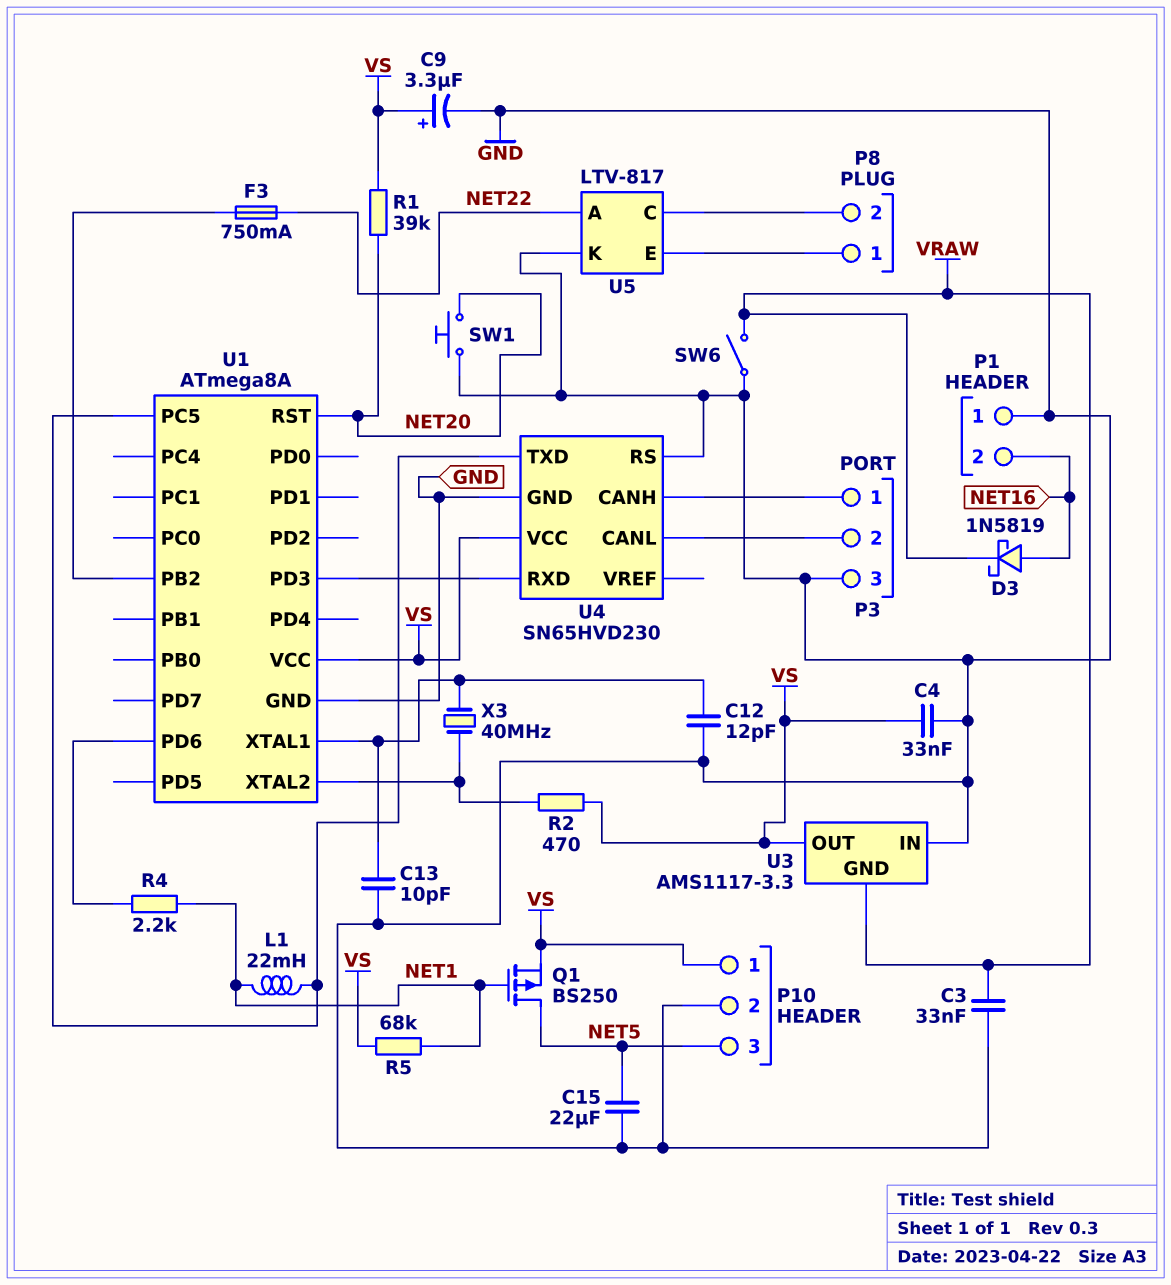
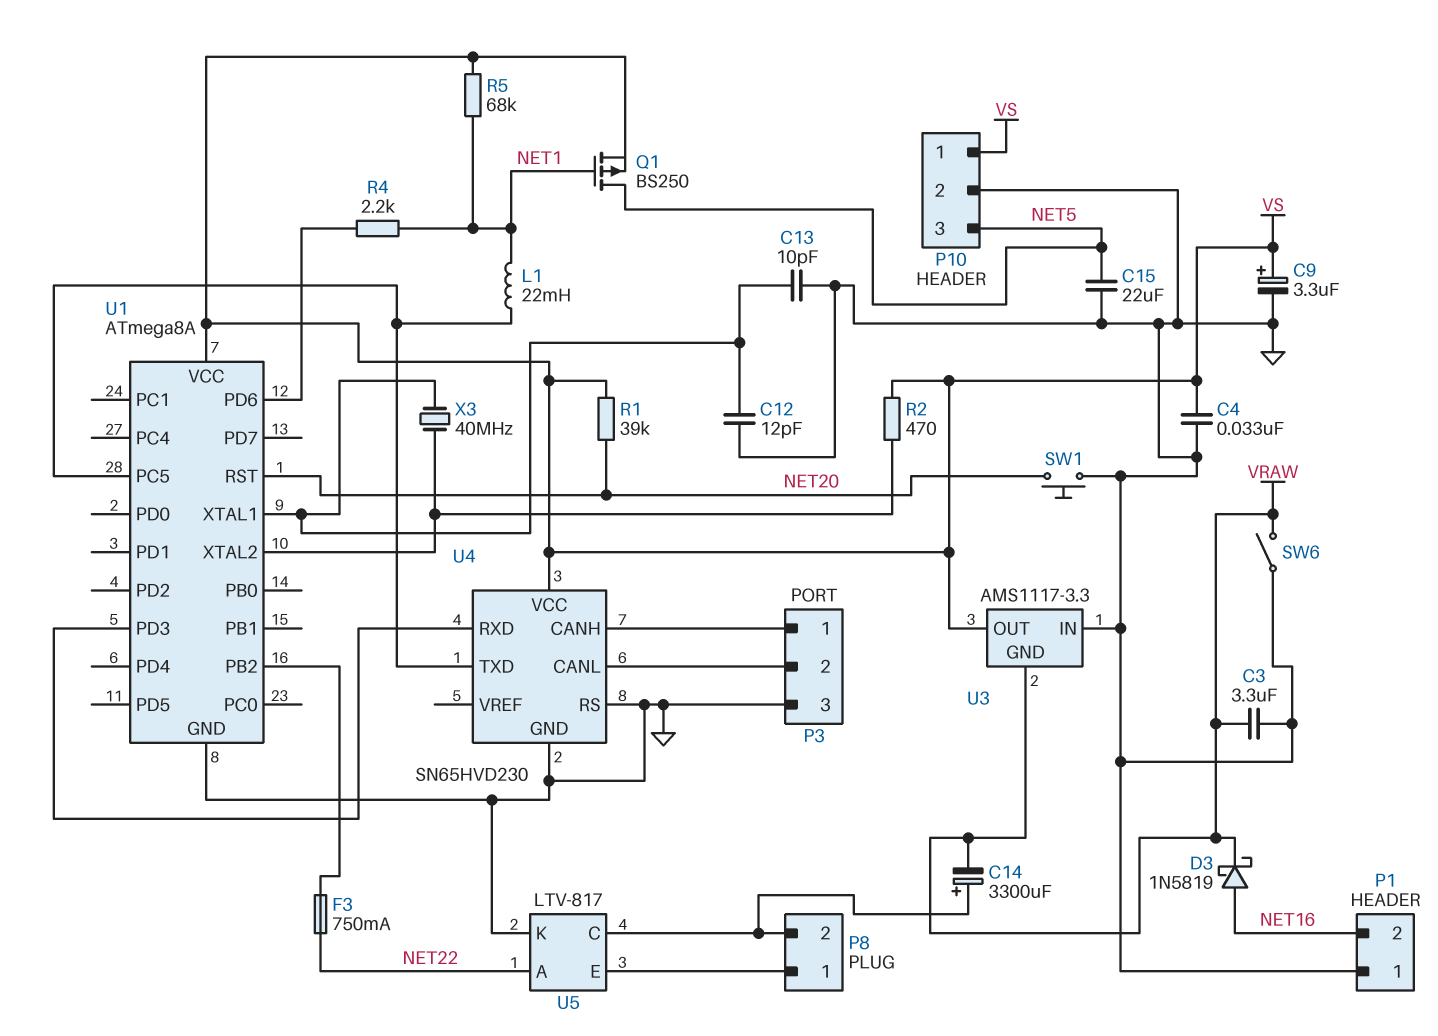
C3: 33nF (GND, VRAW) -> 3.3uF (GND, VRAW)
C14: none -> 3300uF (plus P8/2, minus VRAW)

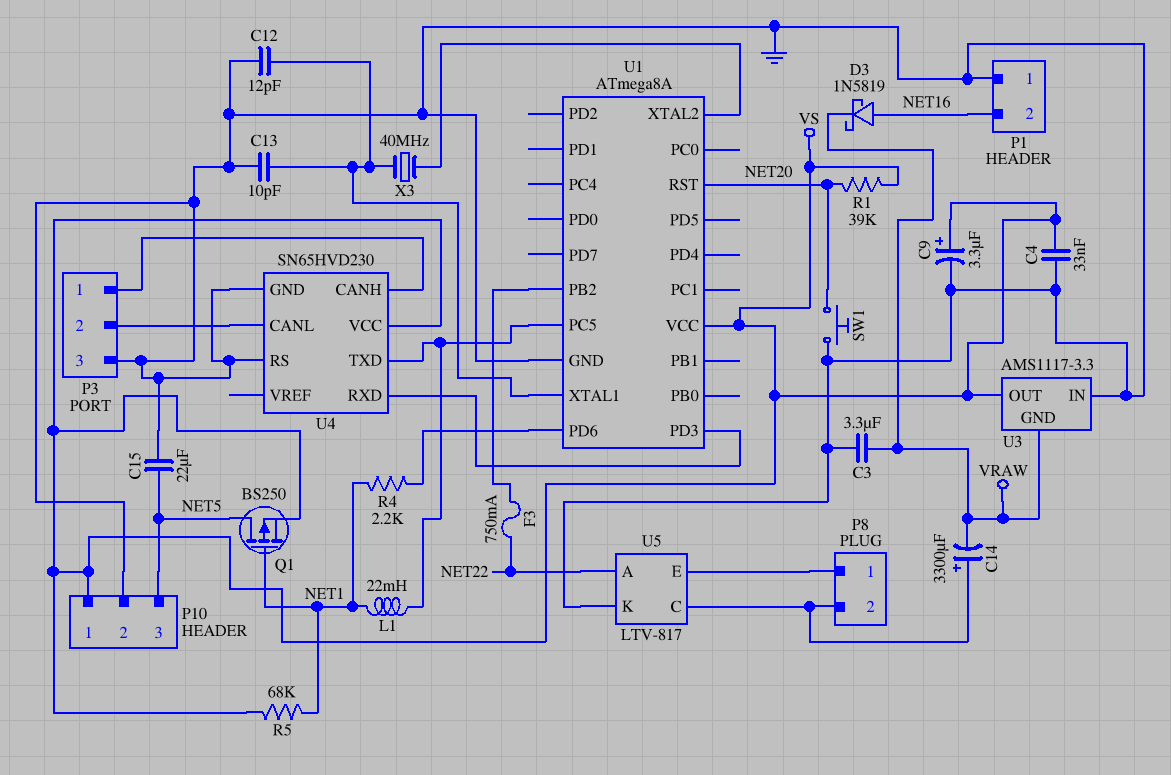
R2: 470 (U1/XTAL2, VS) -> none
SW6: switch (GND, VRAW) -> none

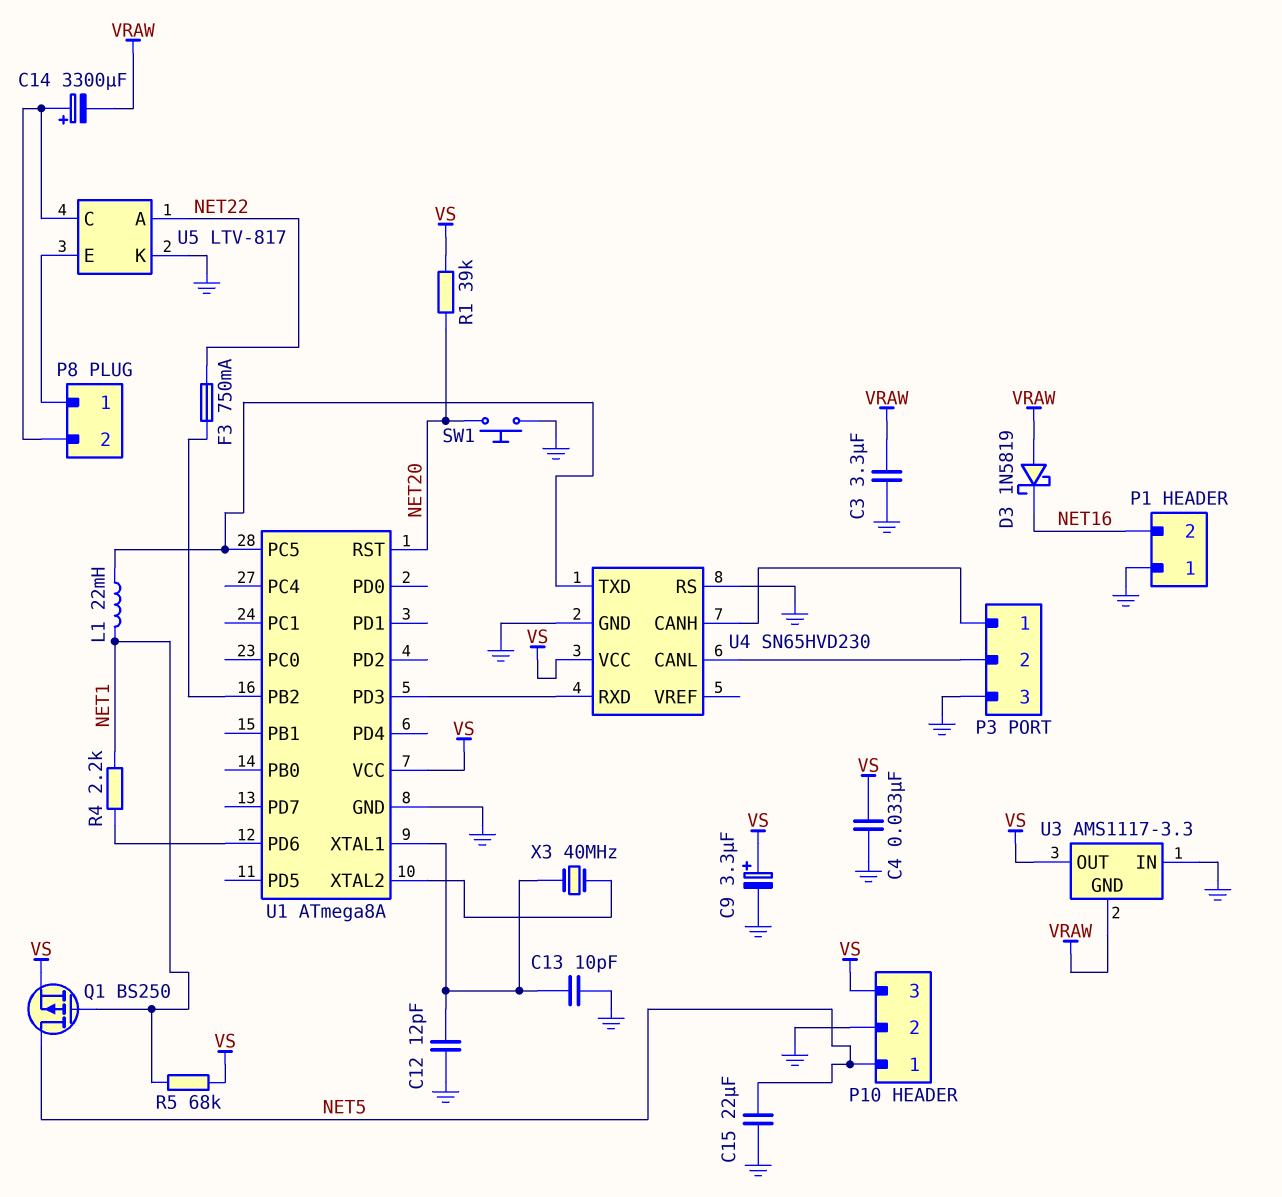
D3: schottky 1N5819 (A NET16, K VRAW) -> schottky 1N5819 (A VRAW, K NET16)
P10 pin 1: VS -> NET5
P10 pin 3: NET5 -> VS

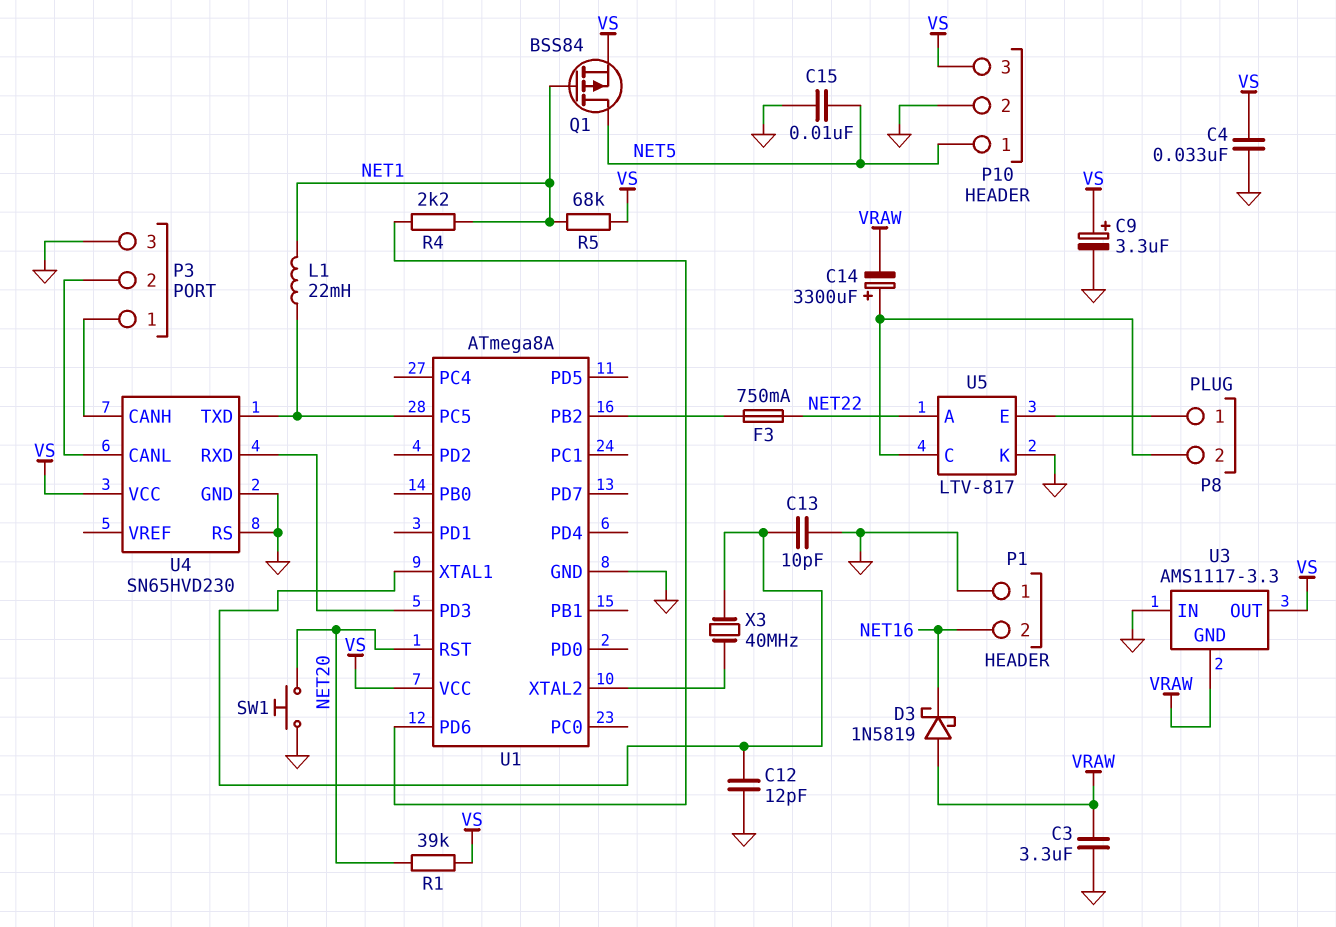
C15: 22uF (GND, NET5) -> 10nF (GND, NET5)
Q1: PMOS BS250 (G NET1, D NET5, S VS) -> PMOS BSS84 (G NET1, D NET5, S VS)

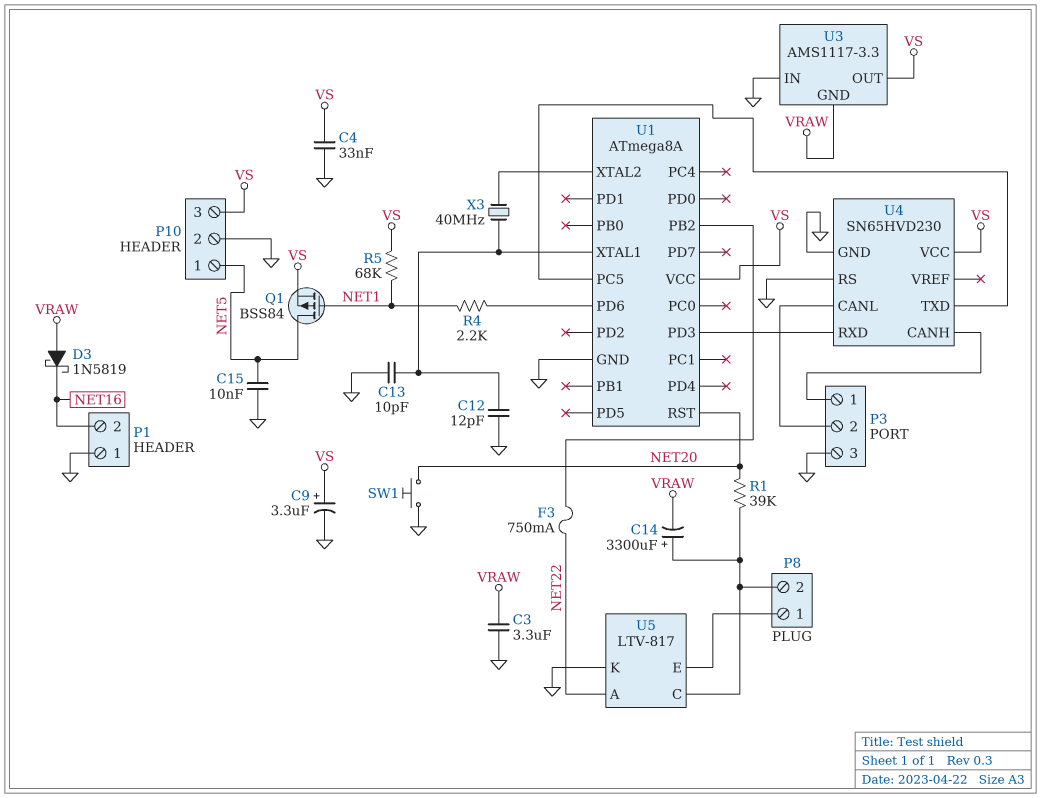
L1: 22mH (NET1, U1/PC5) -> none
R1: 39k (NET20, VS) -> 39k (NET20, P8/2)

